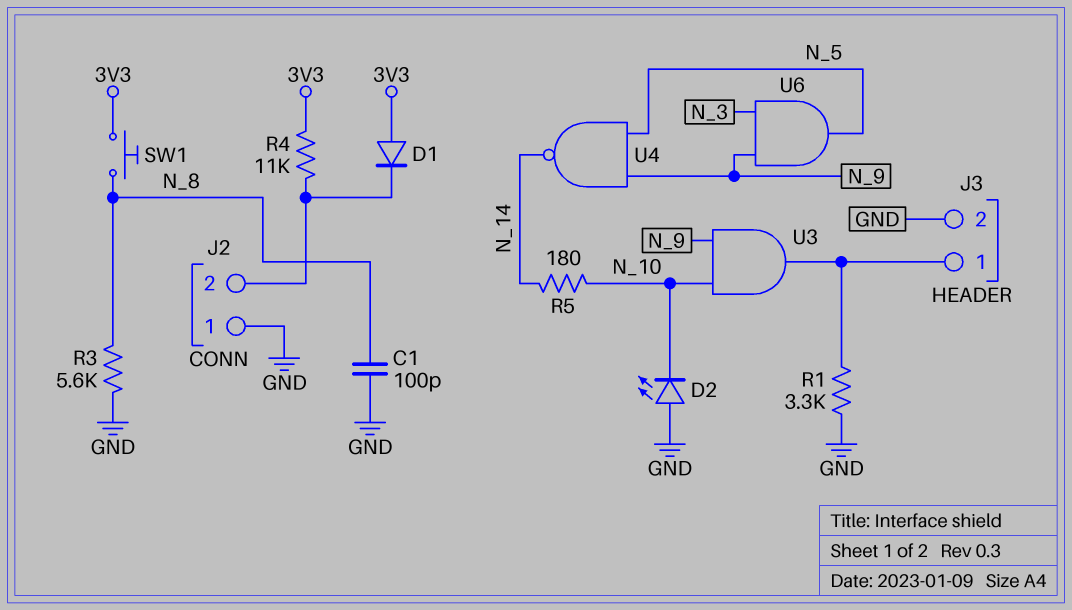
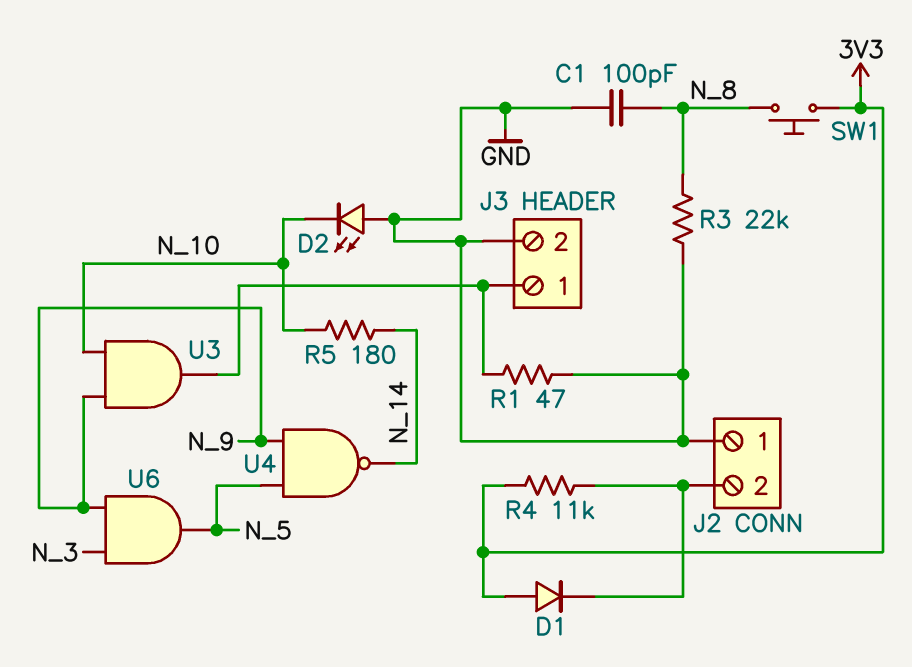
R1: 3.3k (GND, J3/1) -> 47 (GND, J3/1)
R3: 5.6k (GND, N_8) -> 22k (GND, N_8)

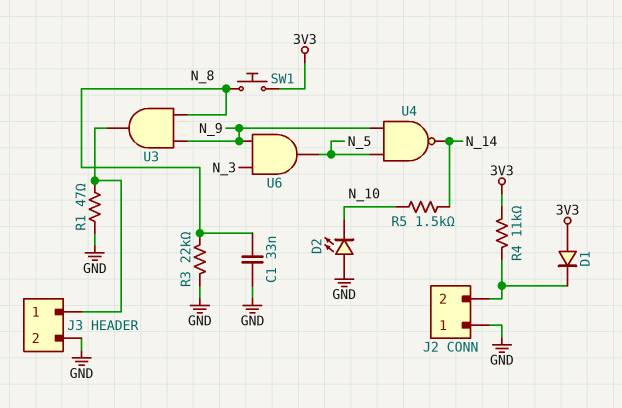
C1: 100pF (GND, N_8) -> 33nF (GND, N_8)
R5: 180 (N_10, N_14) -> 1.5k (N_10, N_14)
U3: AND (in N_9, in N_10, out J3/1) -> AND (in N_8, in N_9, out J3/1)

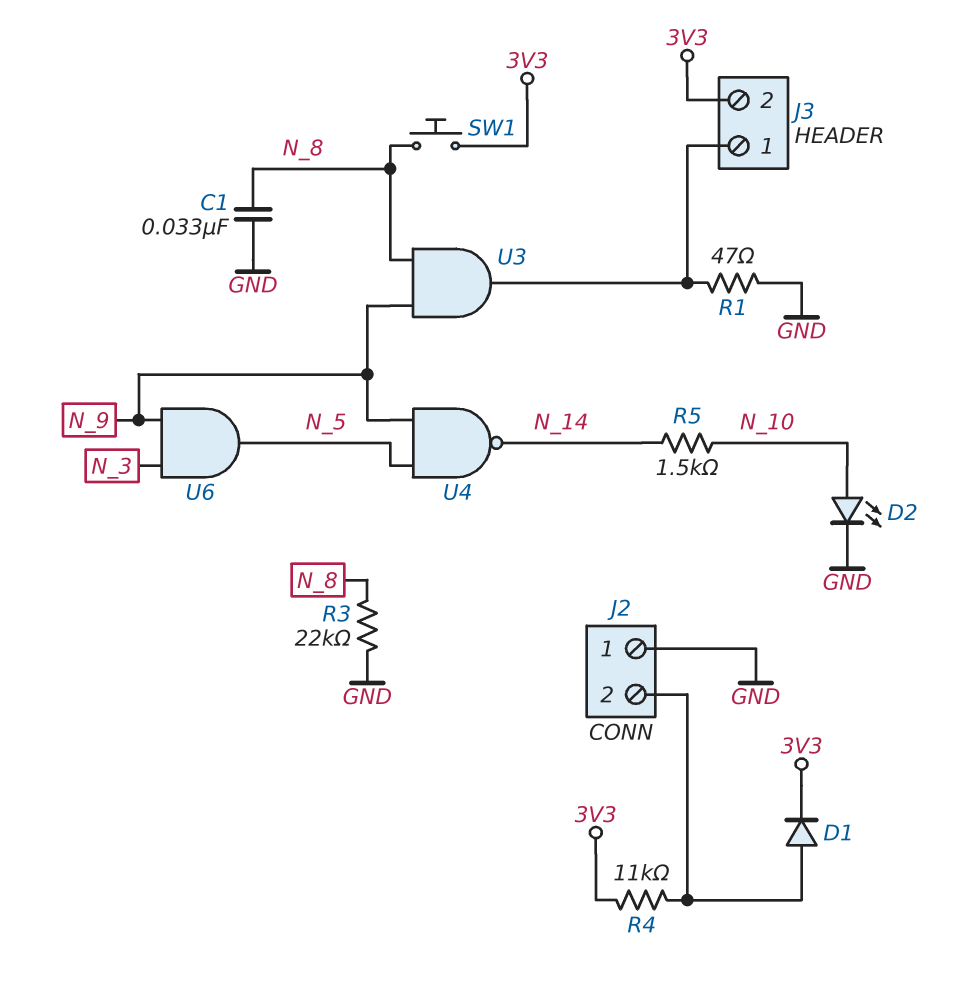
D1: diode (A 3V3, K J2/2) -> diode (A J2/2, K 3V3)
D2: LED (A GND, K N_10) -> LED (A N_10, K GND)
J3 pin 2: GND -> 3V3

